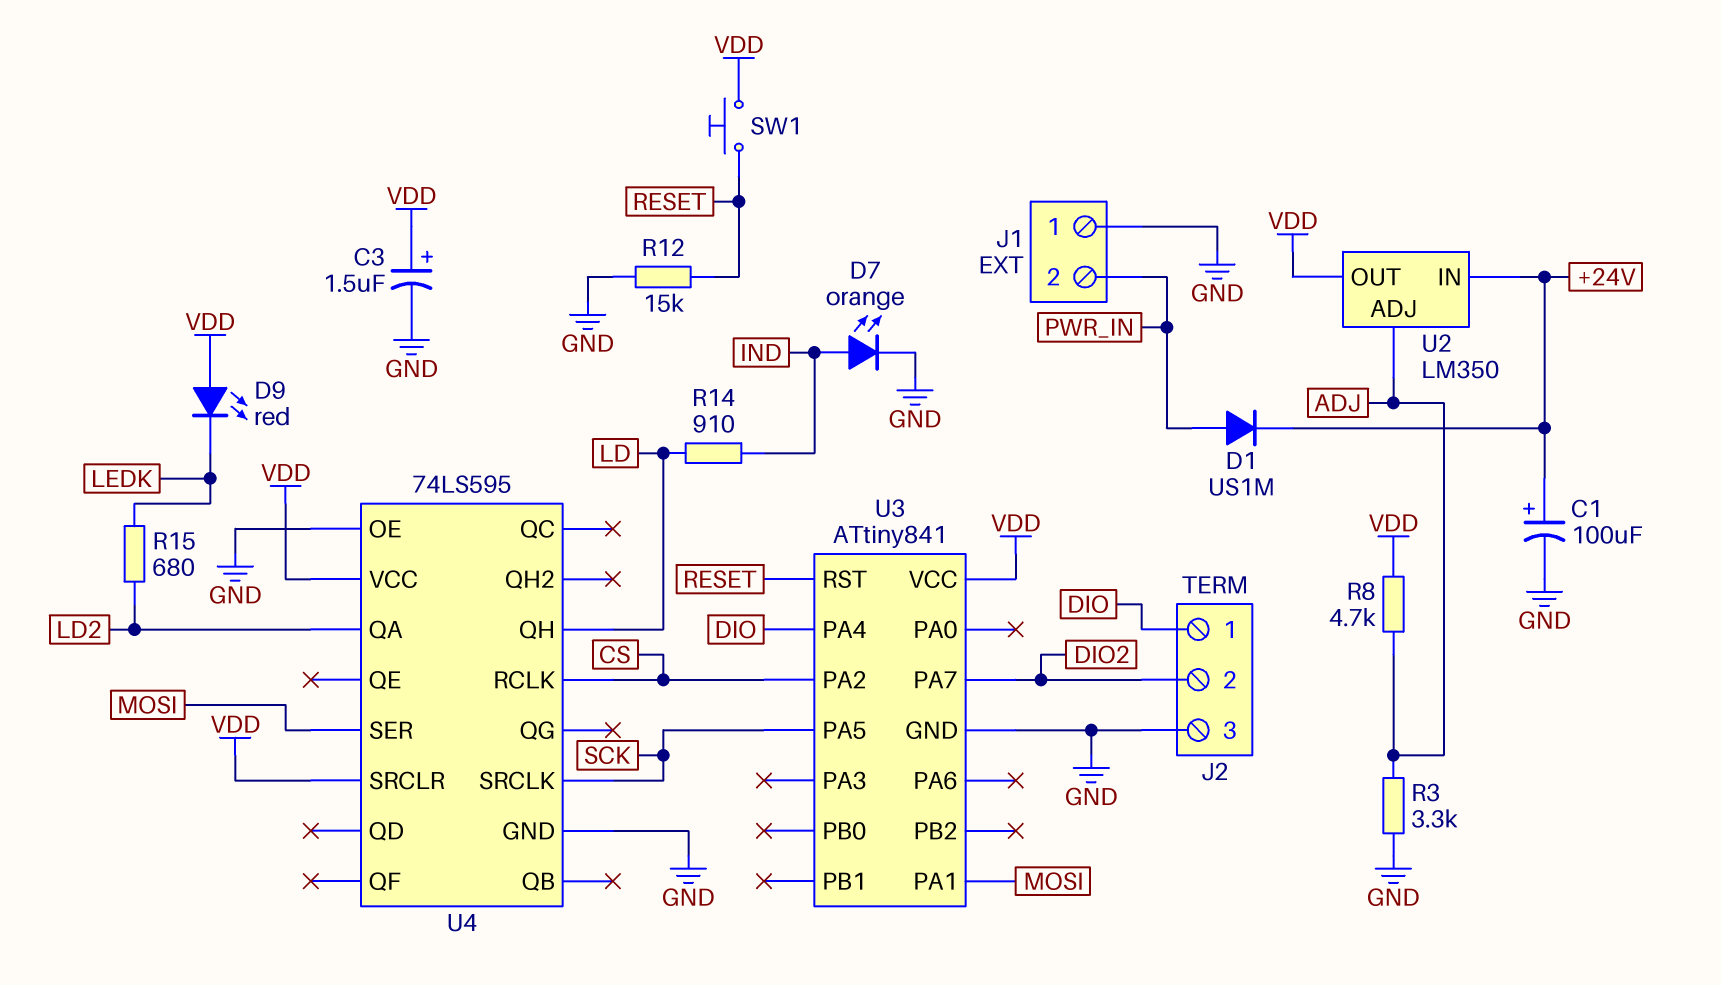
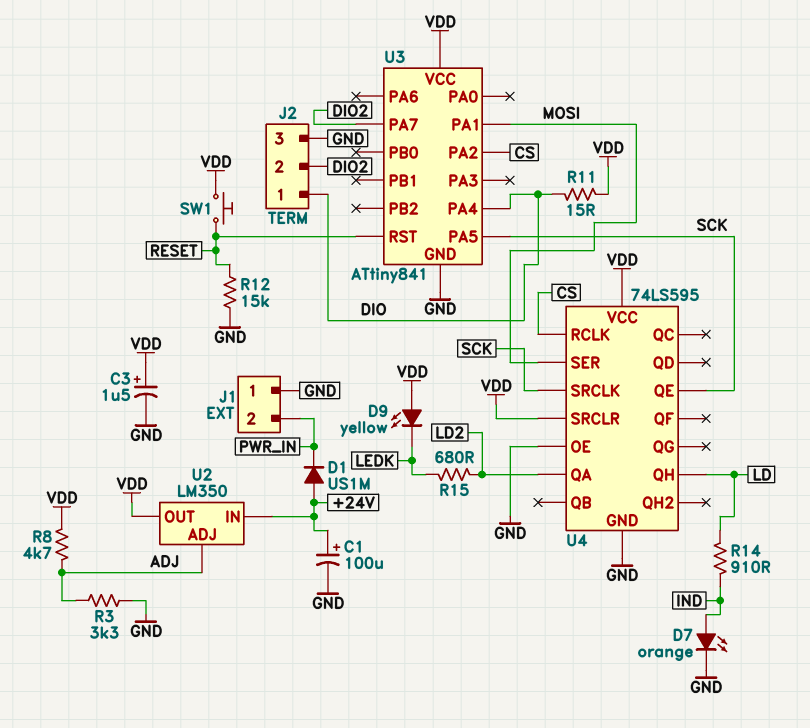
D1: diode US1M (A PWR_IN, K +24V) -> diode US1M (A +24V, K PWR_IN)
D9: LED red (A VDD, K LEDK) -> LED yellow (A VDD, K LEDK)
R11: none -> 15 (DIO, VDD)
U4 pin QE: none -> SCK

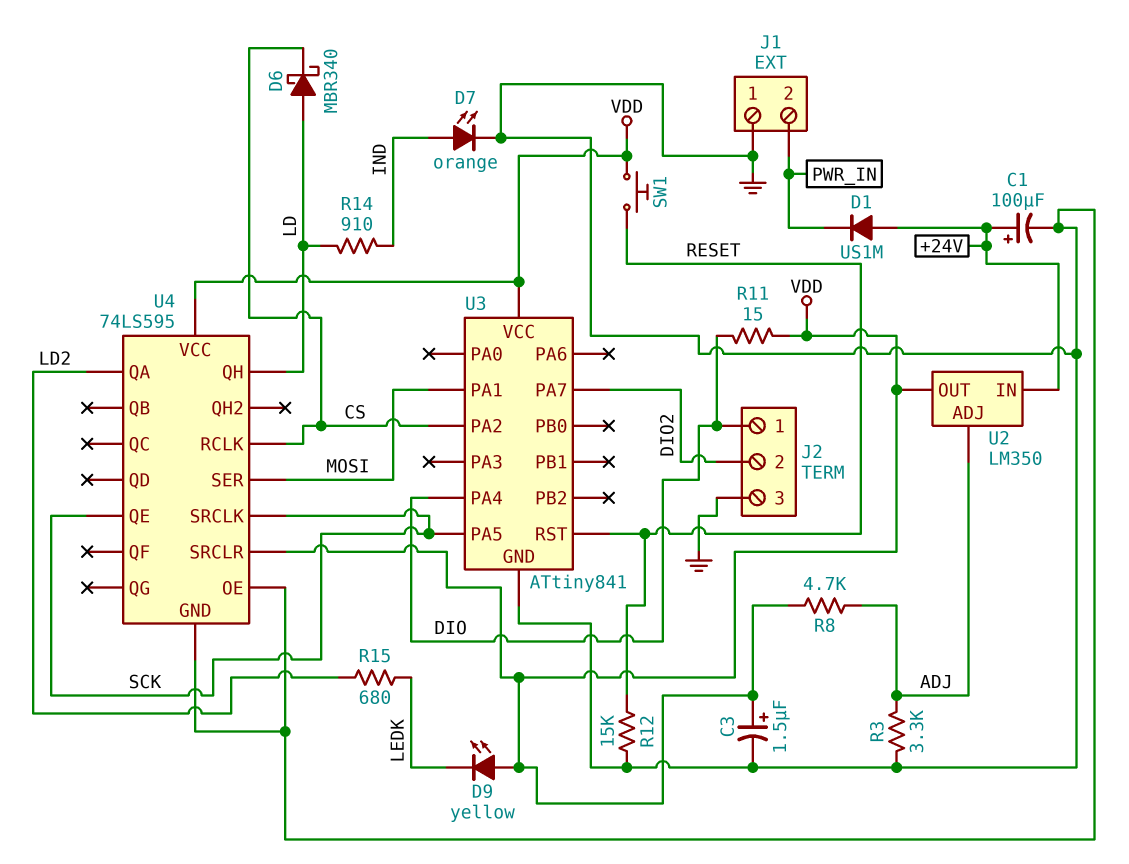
D6: none -> schottky MBR340 (A LD, K CS)

